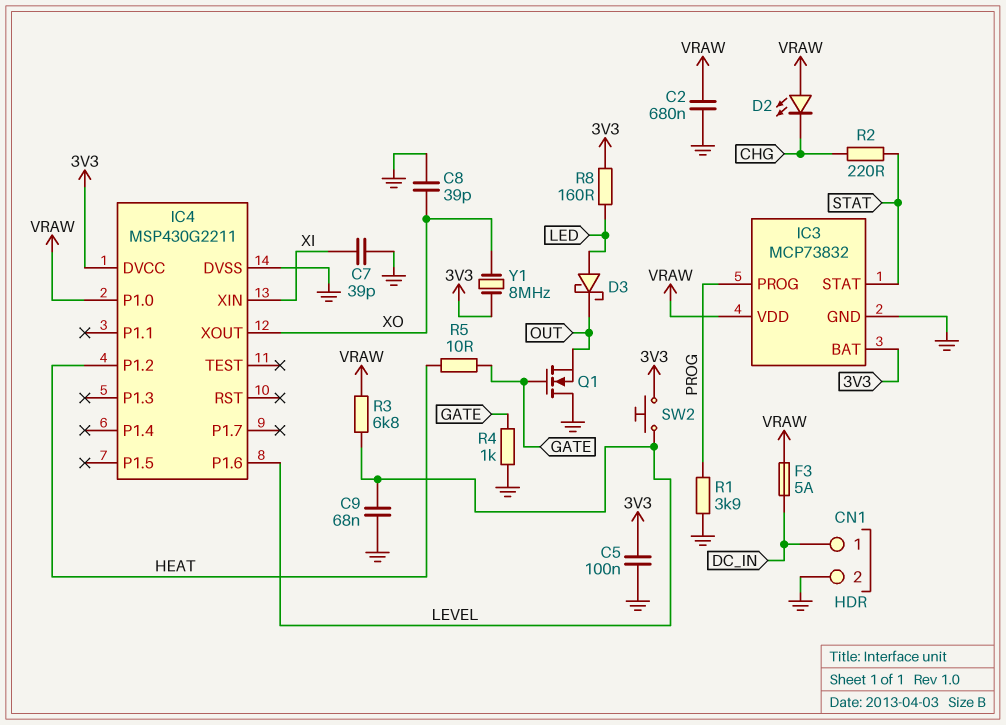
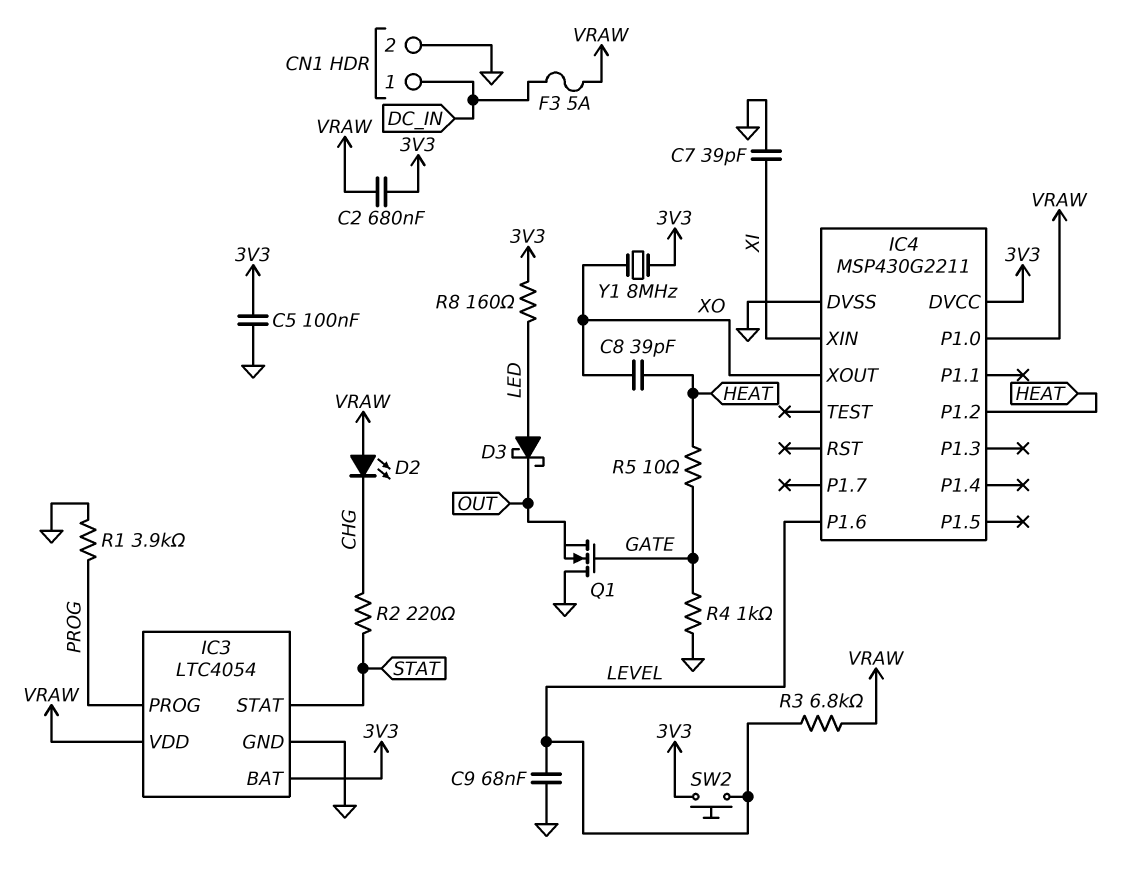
C2: 680nF (GND, VRAW) -> 680nF (3V3, VRAW)
C8: 39pF (GND, XO) -> 39pF (HEAT, XO)
IC3: MCP73832 -> LTC4054

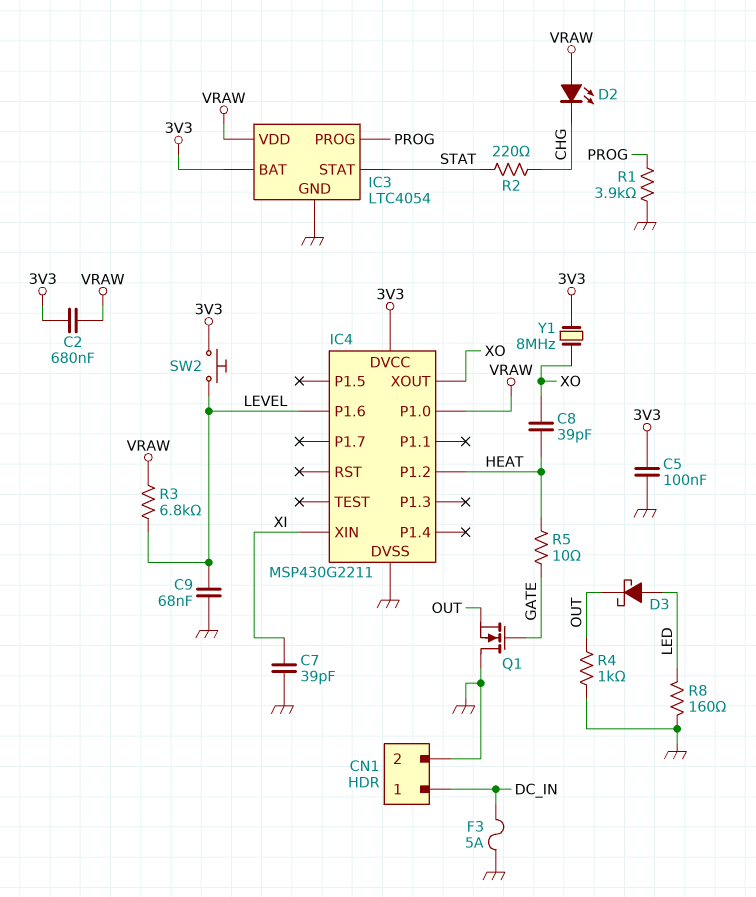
F3: 5A (DC_IN, VRAW) -> 5A (DC_IN, GND)
R4: 1k (GATE, GND) -> 1k (GND, OUT)
R8: 160 (3V3, LED) -> 160 (GND, LED)

